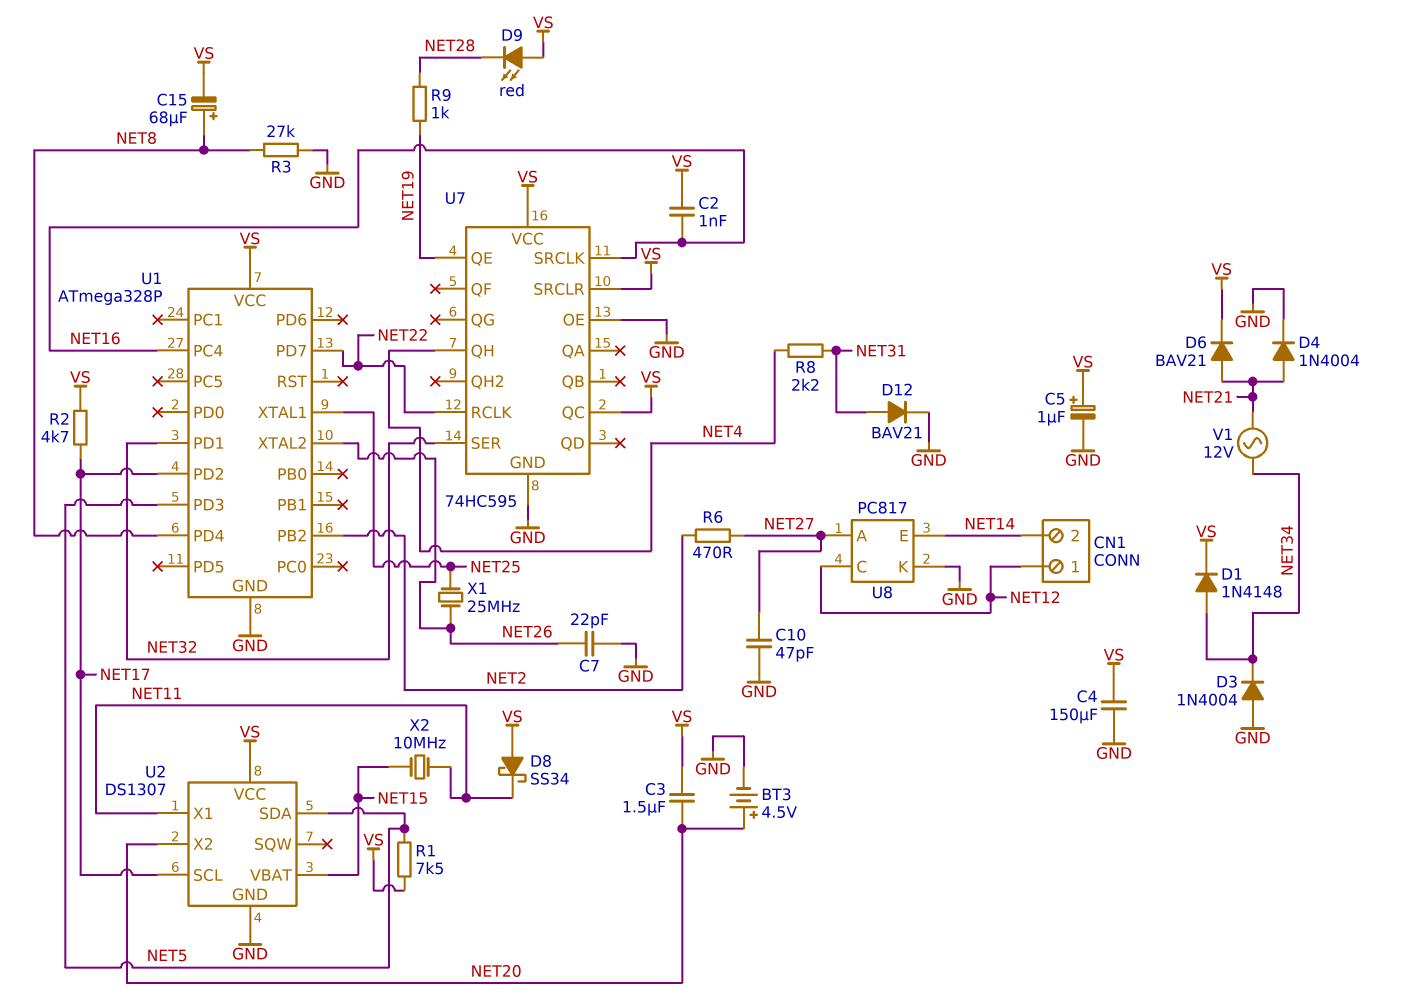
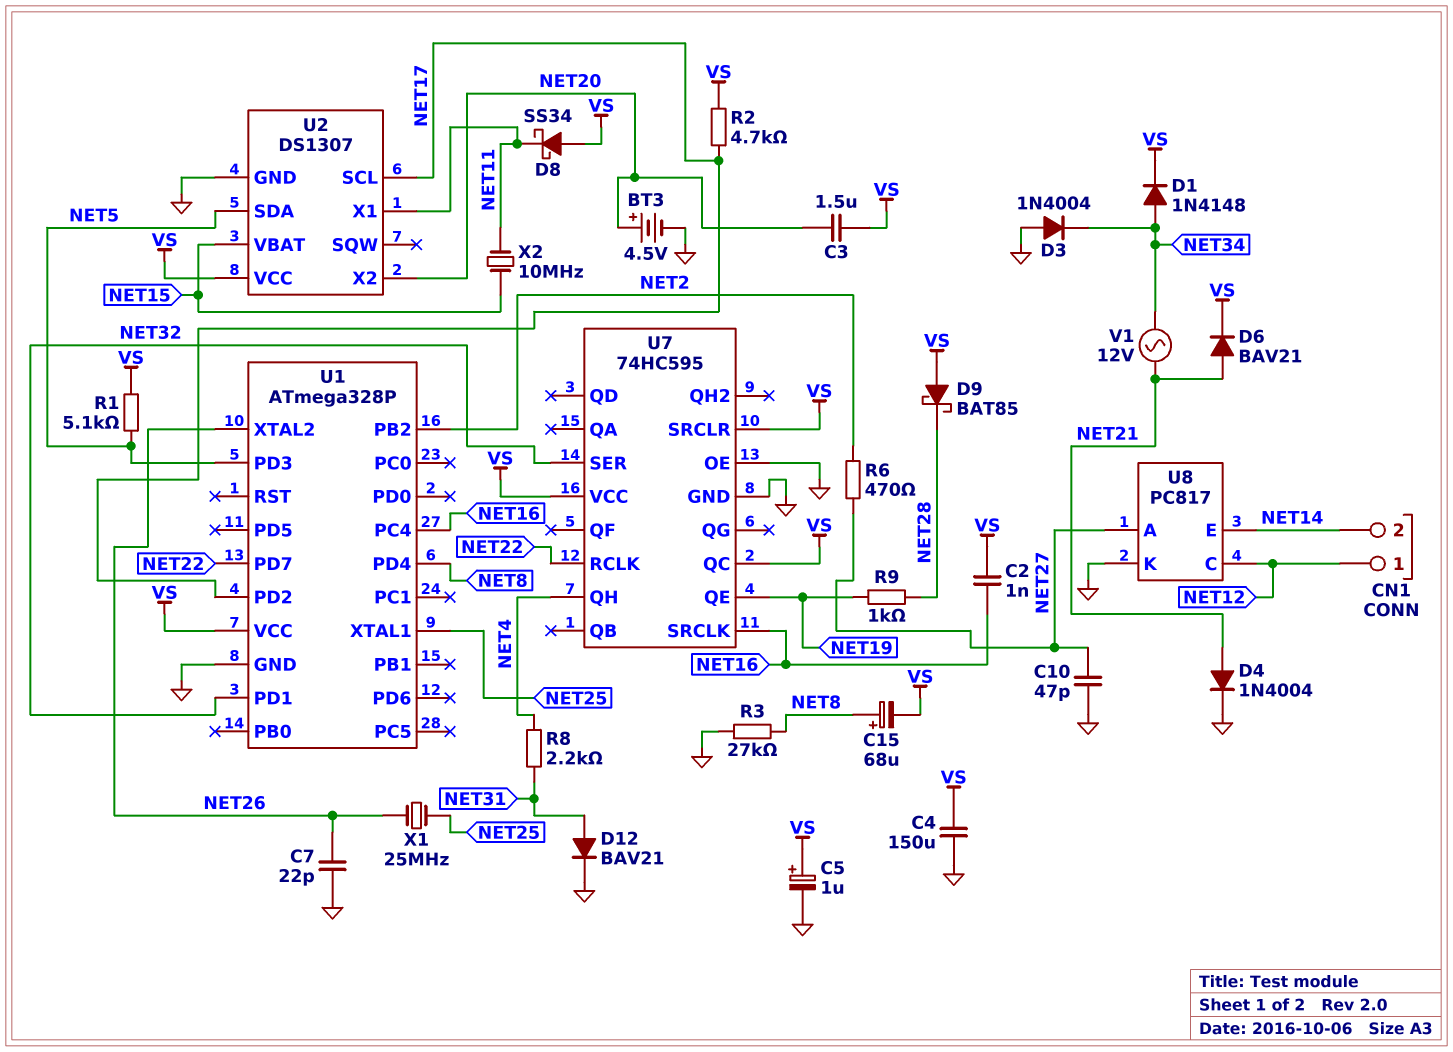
D9: LED red (A VS, K NET28) -> schottky BAT85 (A VS, K NET28)
R1: 7.5k (NET5, VS) -> 5.1k (NET5, VS)

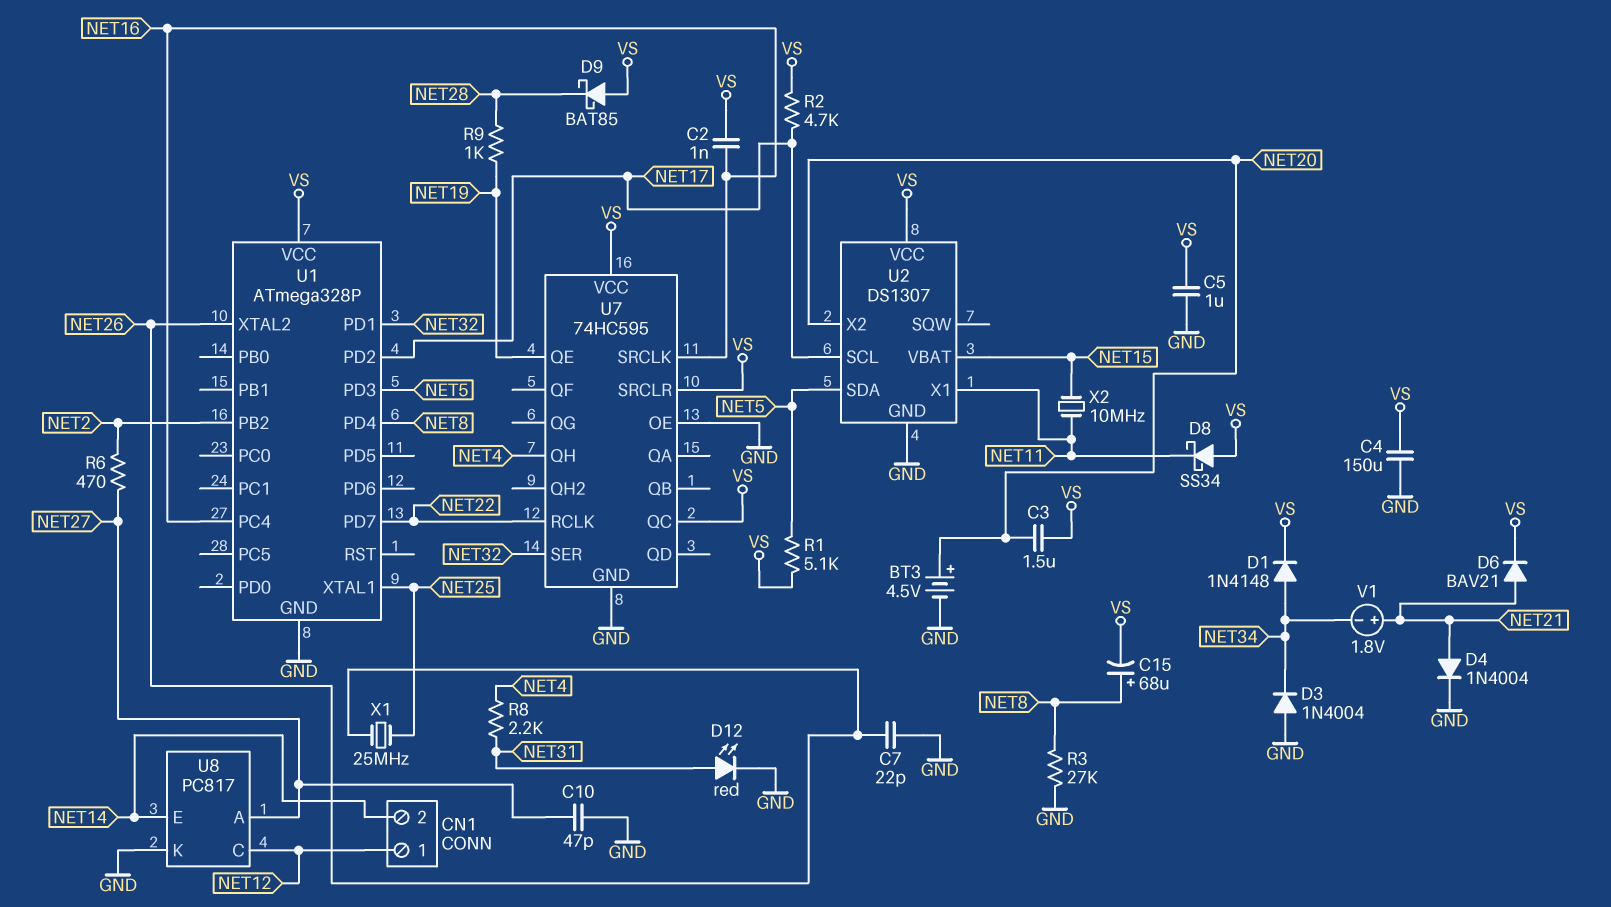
C5: 1uF (plus VS, minus GND) -> 1uF (GND, VS)
D12: diode BAV21 (A NET31, K GND) -> LED red (A NET31, K GND)
V1: AC 12V (NET21, NET34) -> 1.8V (plus NET21, minus NET34)

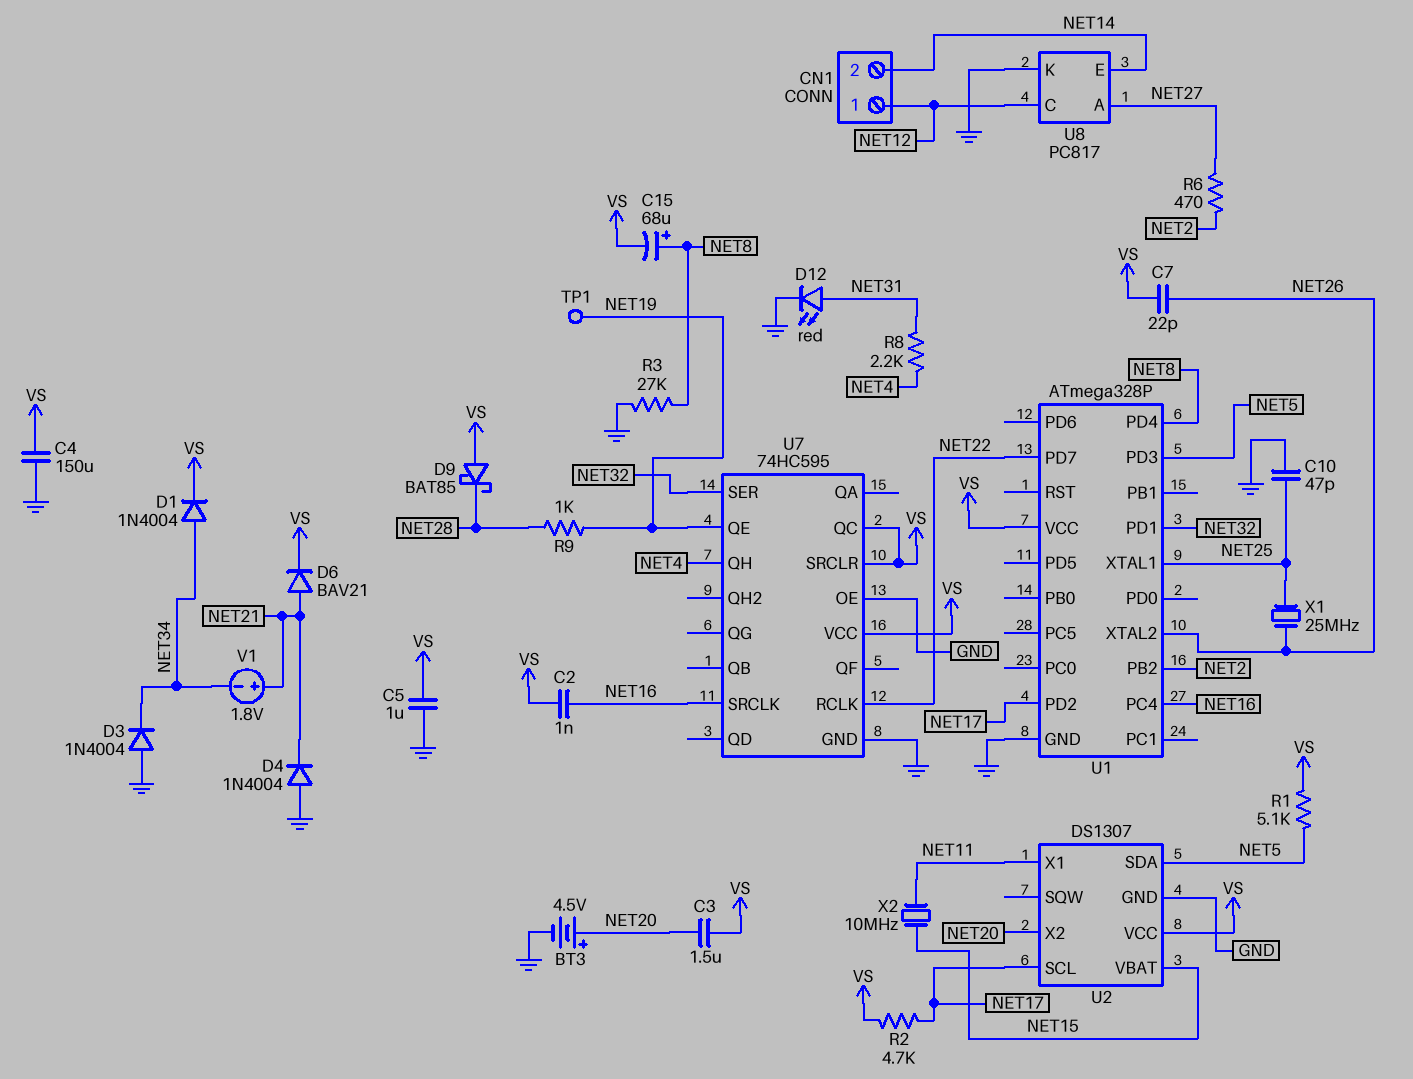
C7: 22pF (GND, NET26) -> 22pF (NET26, VS)
C10: 47pF (GND, NET27) -> 47pF (GND, NET25)
D1: diode 1N4148 (A NET34, K VS) -> diode 1N4004 (A NET34, K VS)
D4: diode 1N4004 (A NET21, K GND) -> diode 1N4004 (A GND, K NET21)
D8: schottky SS34 (A VS, K NET11) -> none
TP1: none -> test point (NET19)

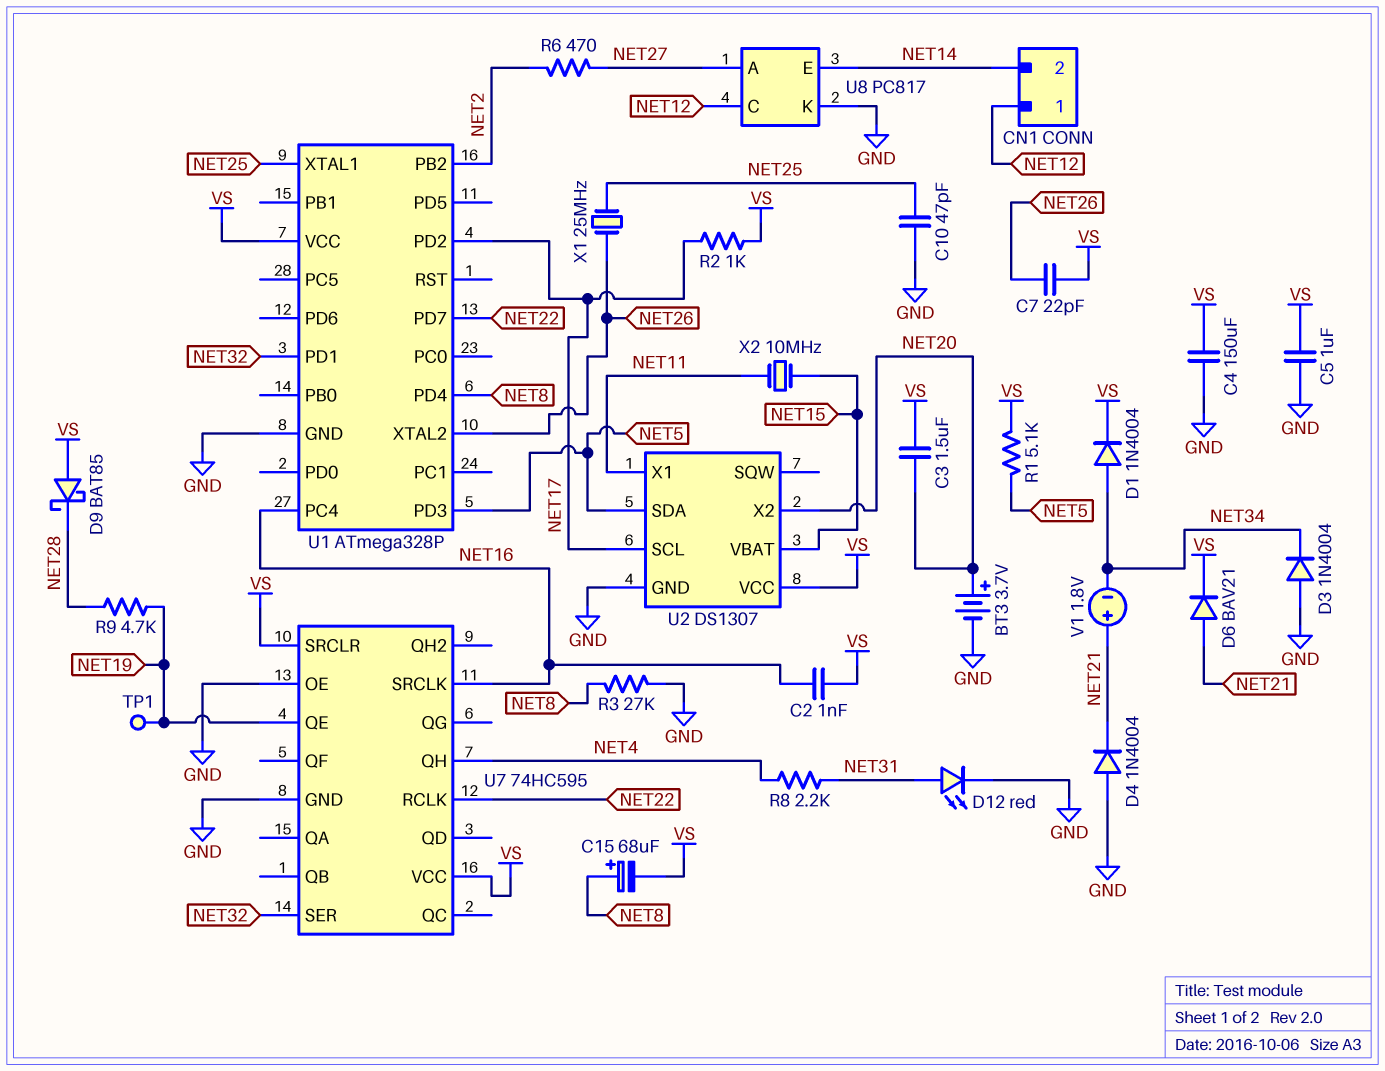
BT3: 4.5V (plus NET20, minus GND) -> 3.7V (plus NET20, minus GND)
R2: 4.7k (NET17, VS) -> 1k (NET17, VS)
R9: 1k (NET19, NET28) -> 4.7k (NET19, NET28)
U7 pin QC: VS -> none

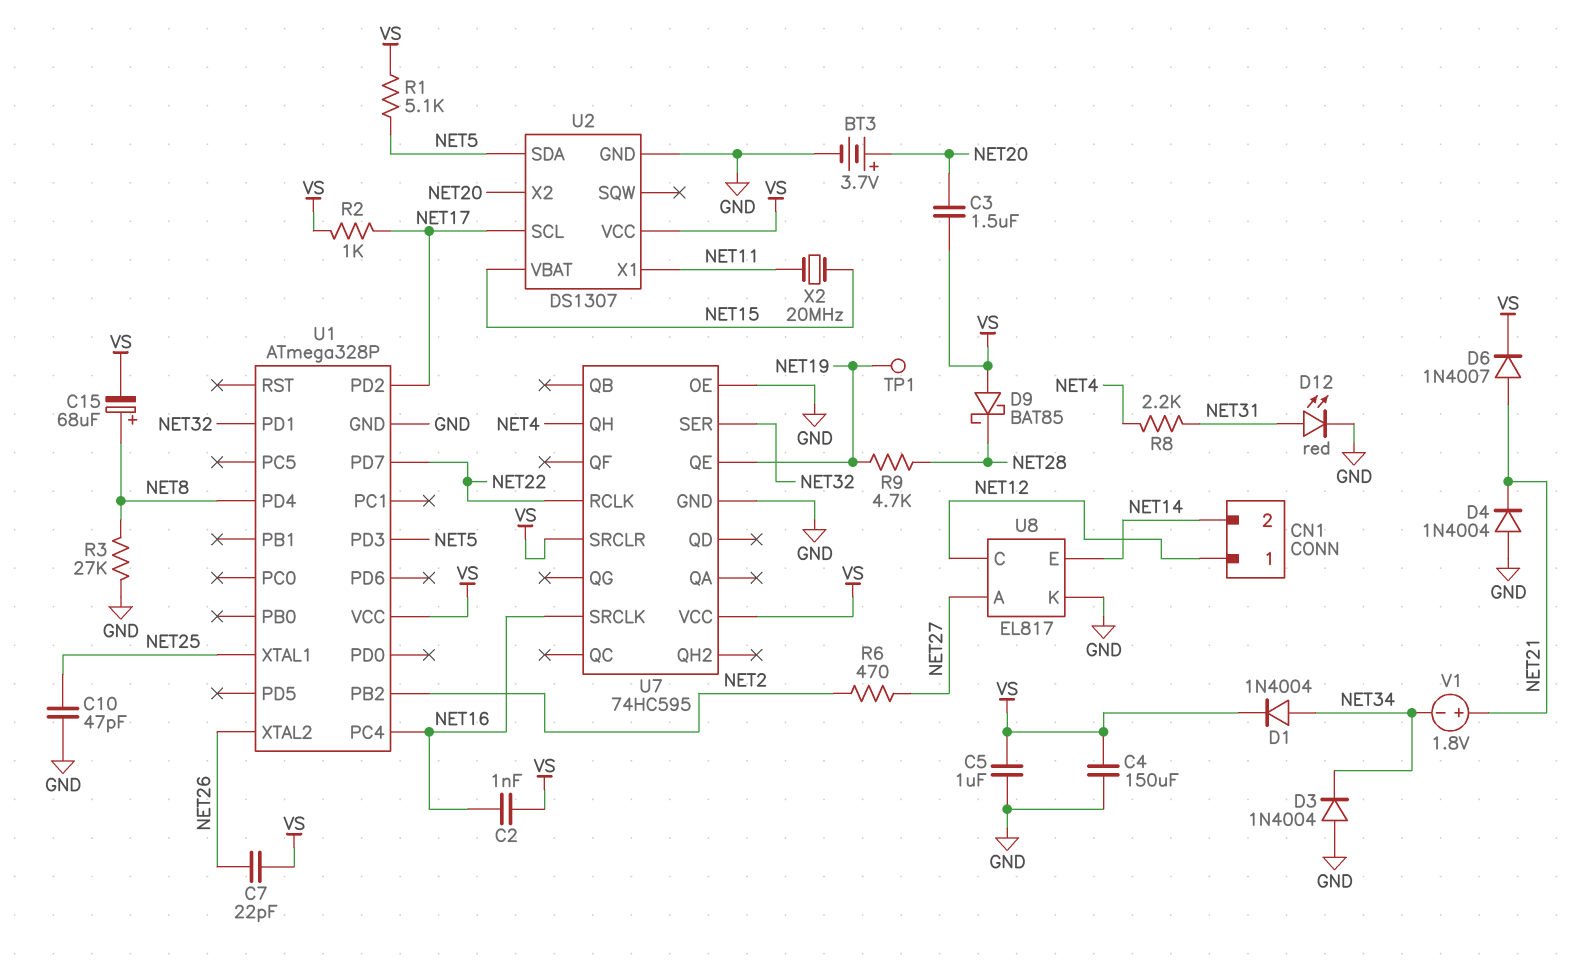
D6: diode BAV21 (A NET21, K VS) -> diode 1N4007 (A NET21, K VS)
U8: PC817 -> EL817
X1: 25MHz (NET25, NET26) -> none
X2: 10MHz (NET11, NET15) -> 20MHz (NET11, NET15)

